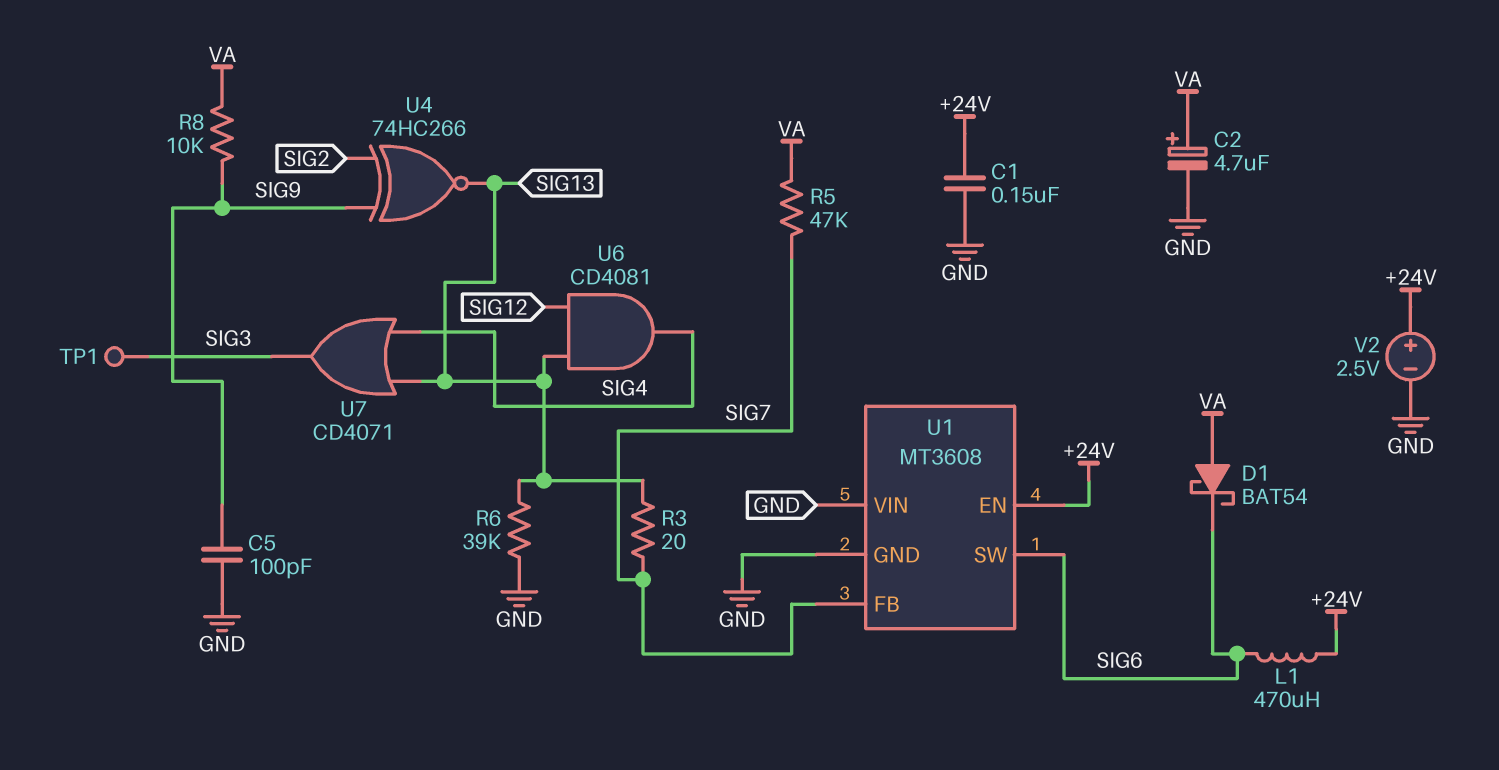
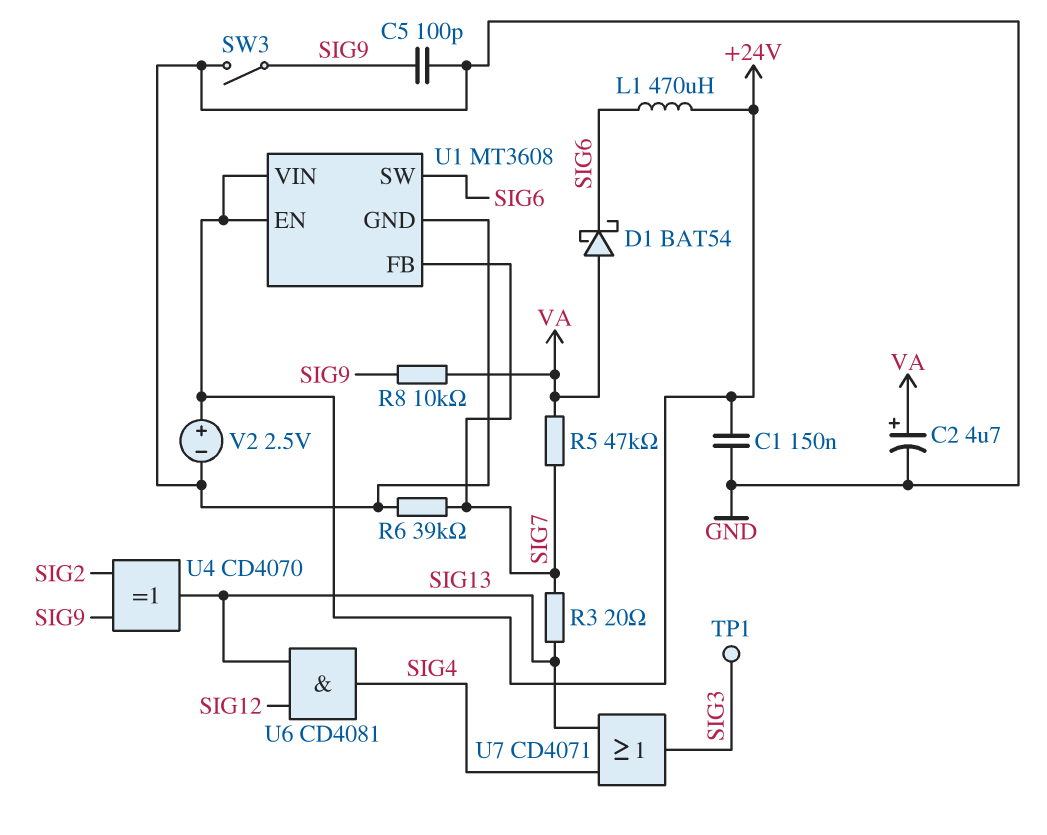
R6: 39k (GND, SIG13) -> 39k (GND, SIG7)
SW3: none -> switch (GND, SIG9)
U1 pin VIN: GND -> +24V
U4: XNOR 74HC266 (in SIG2, in SIG9, out SIG13) -> XOR CD4070 (in SIG2, in SIG9, out SIG13)

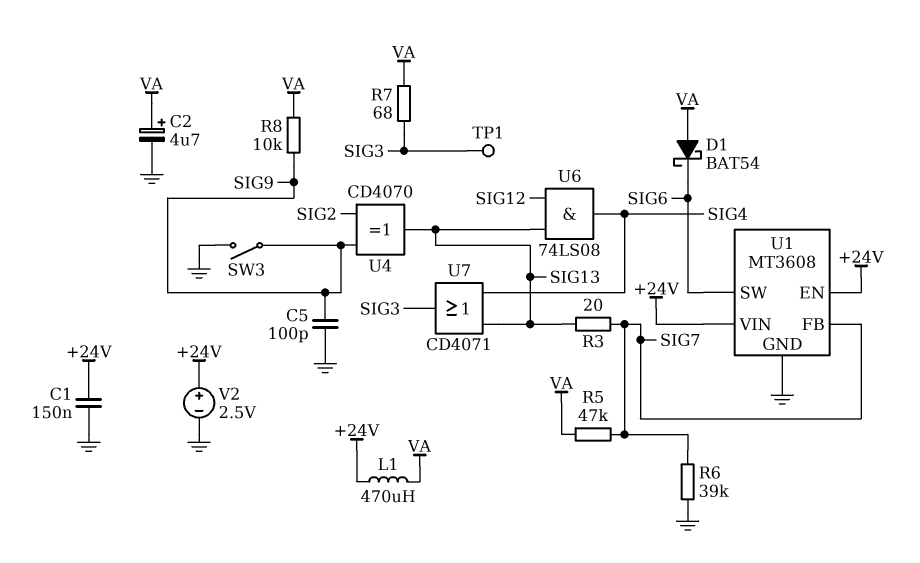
L1: 470uH (+24V, SIG6) -> 470uH (+24V, VA)
R7: none -> 68 (SIG3, VA)
U6: AND CD4081 (in SIG12, in SIG13, out SIG4) -> AND 74LS08 (in SIG12, in SIG13, out SIG4)

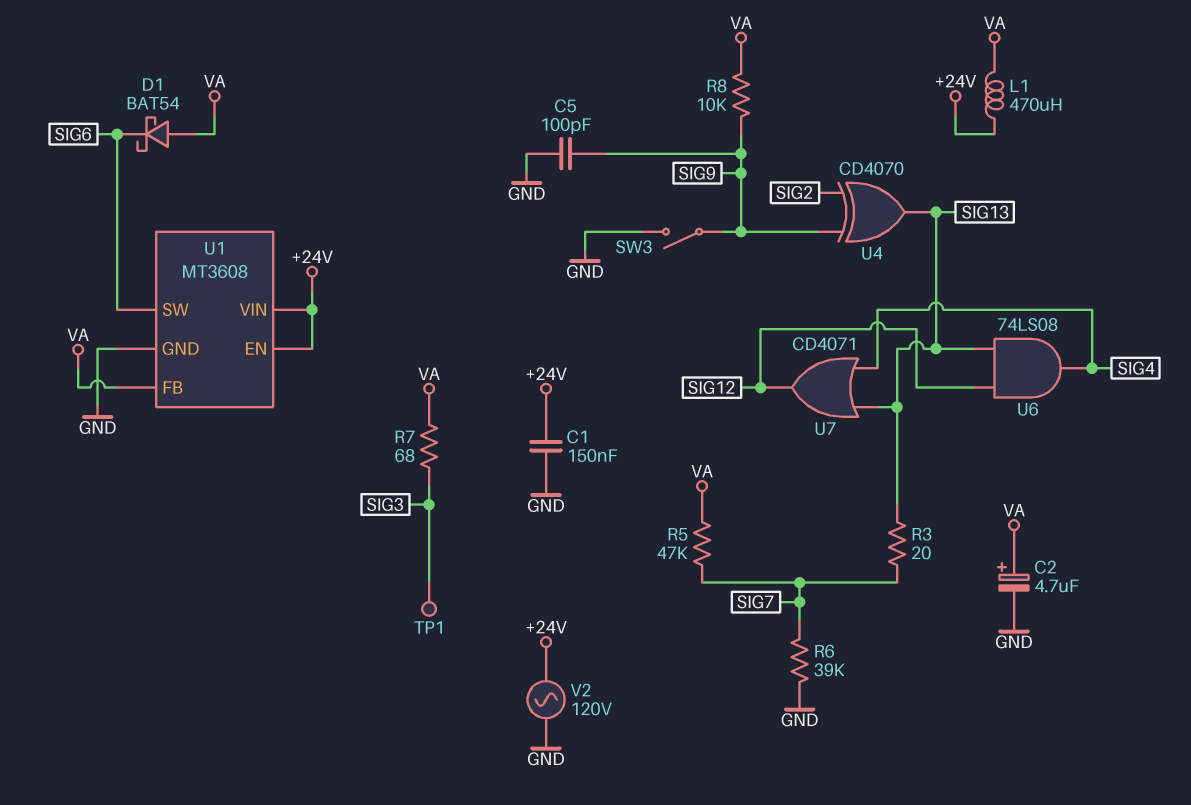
U1 pin FB: SIG7 -> VA
U7: OR CD4071 (in SIG4, in SIG13, out SIG3) -> OR CD4071 (in SIG4, in SIG13, out SIG12)
V2: 2.5V (plus +24V, minus GND) -> AC 120V (+24V, GND)

